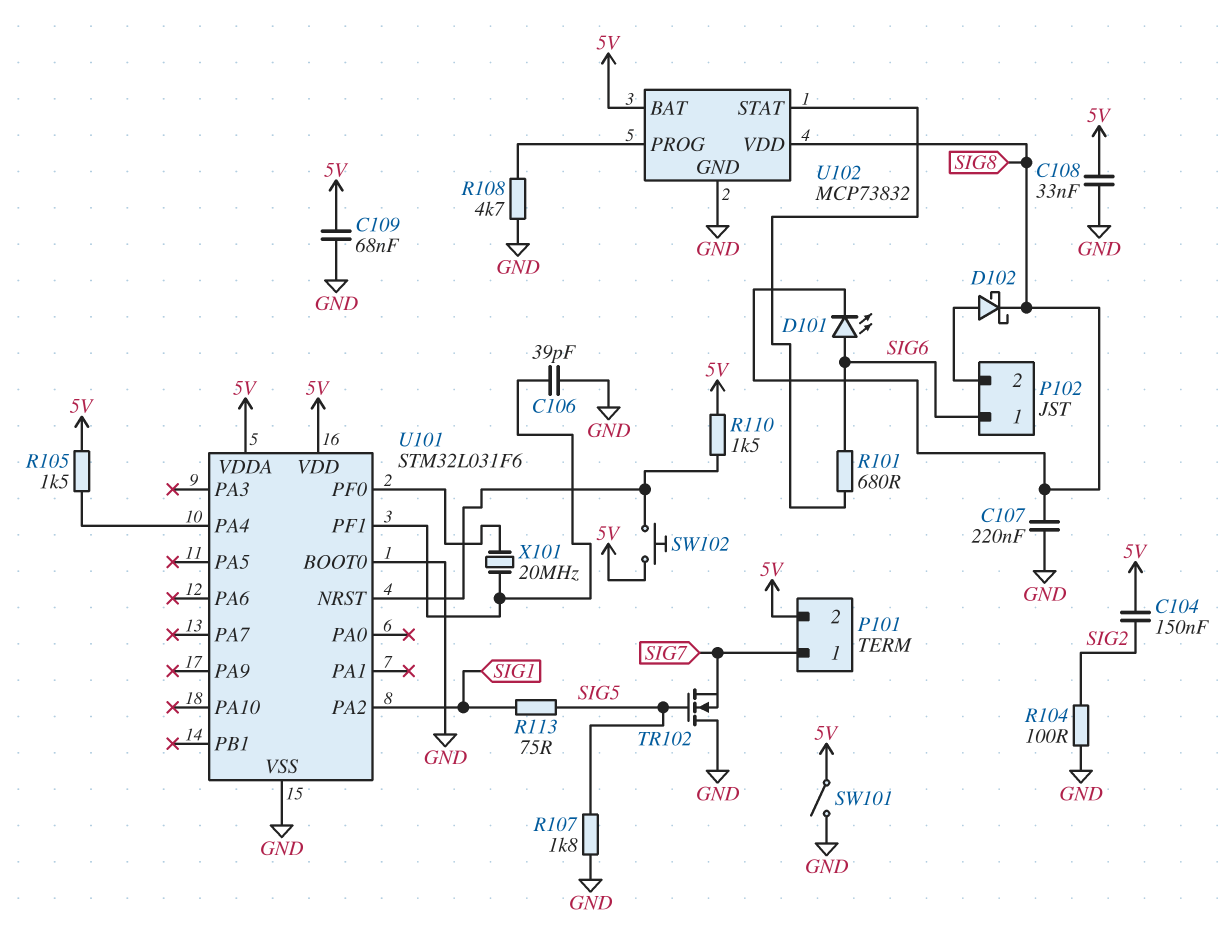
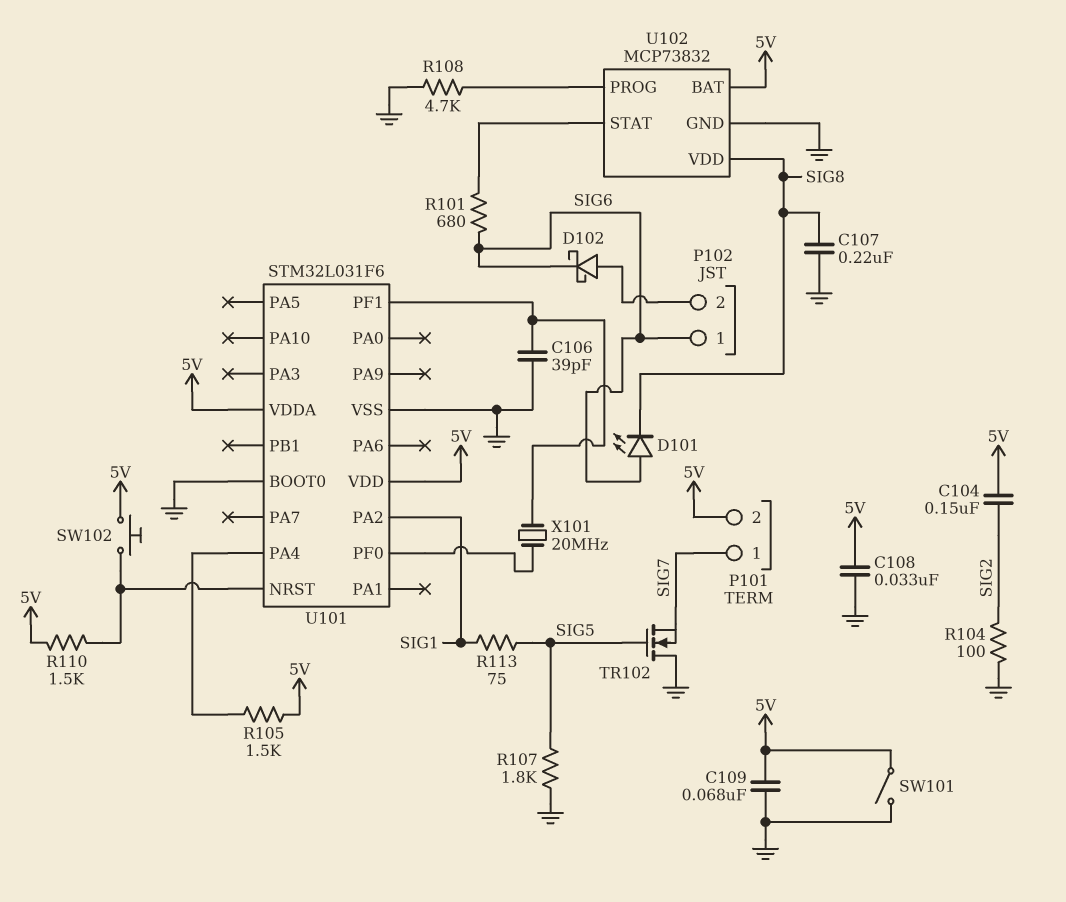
D102: schottky (A P102/2, K SIG8) -> schottky (A P102/2, K SIG6)

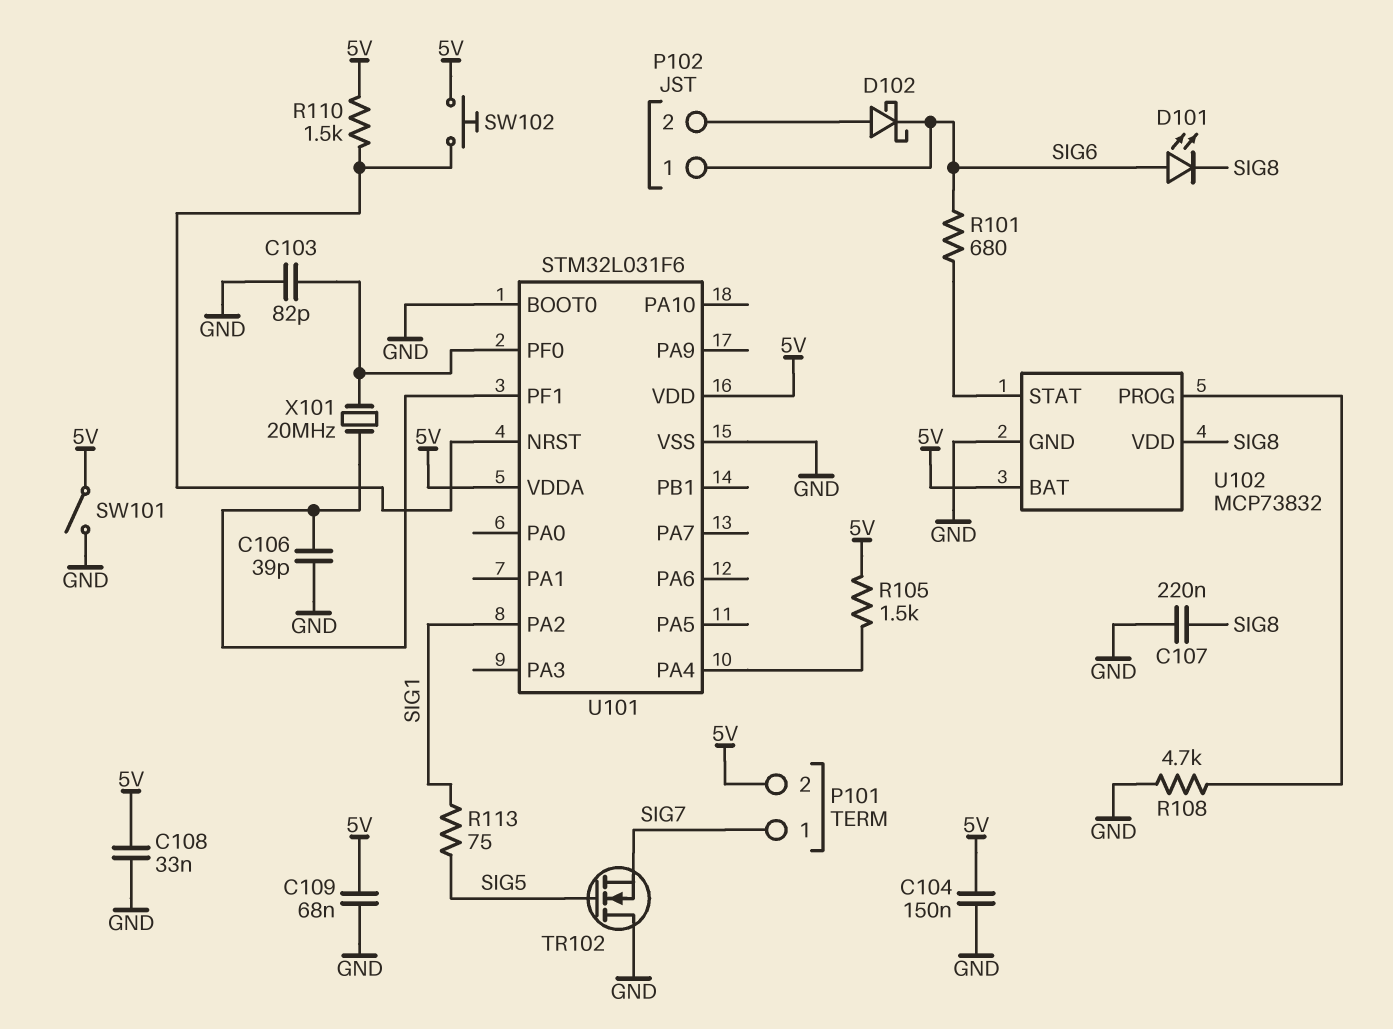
C103: none -> 82pF (GND, U101/PF0)
C104: 150nF (5V, SIG2) -> 150nF (5V, GND)
R104: 100 (GND, SIG2) -> none
R107: 1.8k (GND, SIG5) -> none

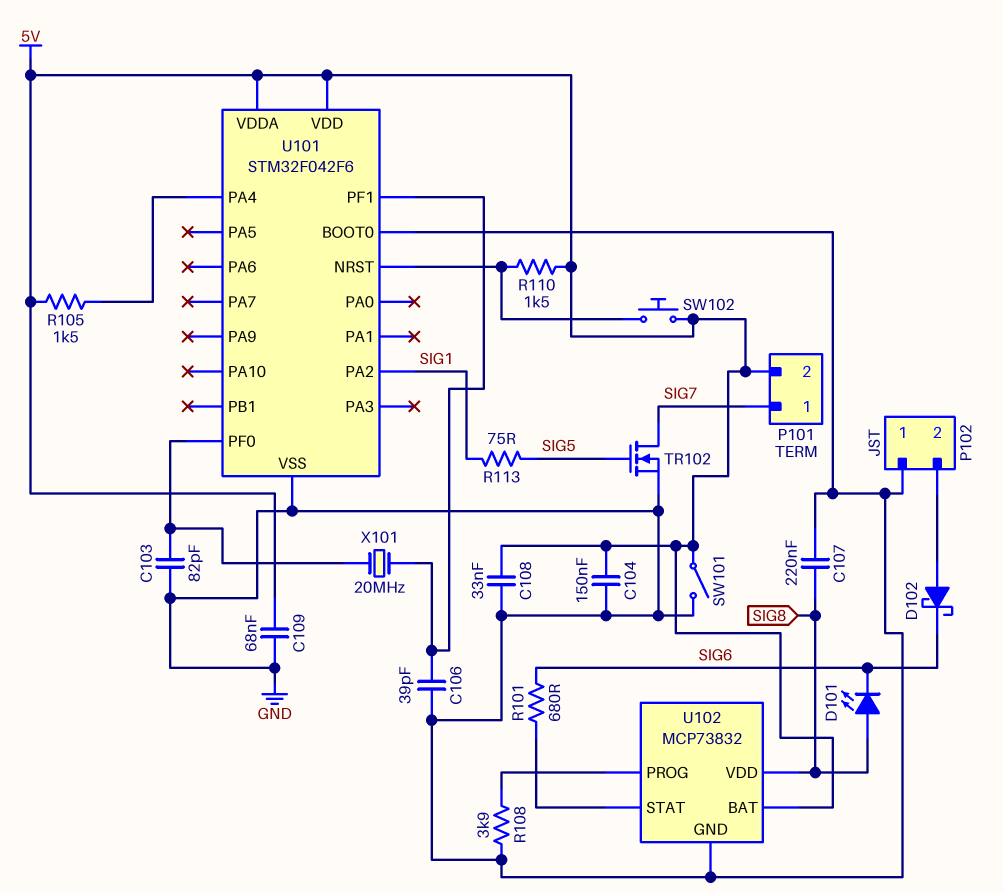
D101: LED (A SIG6, K SIG8) -> LED (A SIG8, K SIG6)
P102 pin 1: SIG6 -> GND
R108: 4.7k (GND, U102/PROG) -> 3.9k (GND, U102/PROG)
TR102: NMOS (G SIG5, D GND, S SIG7) -> NMOS (G SIG5, D SIG7, S GND)
U101: STM32L031F6 -> STM32F042F6

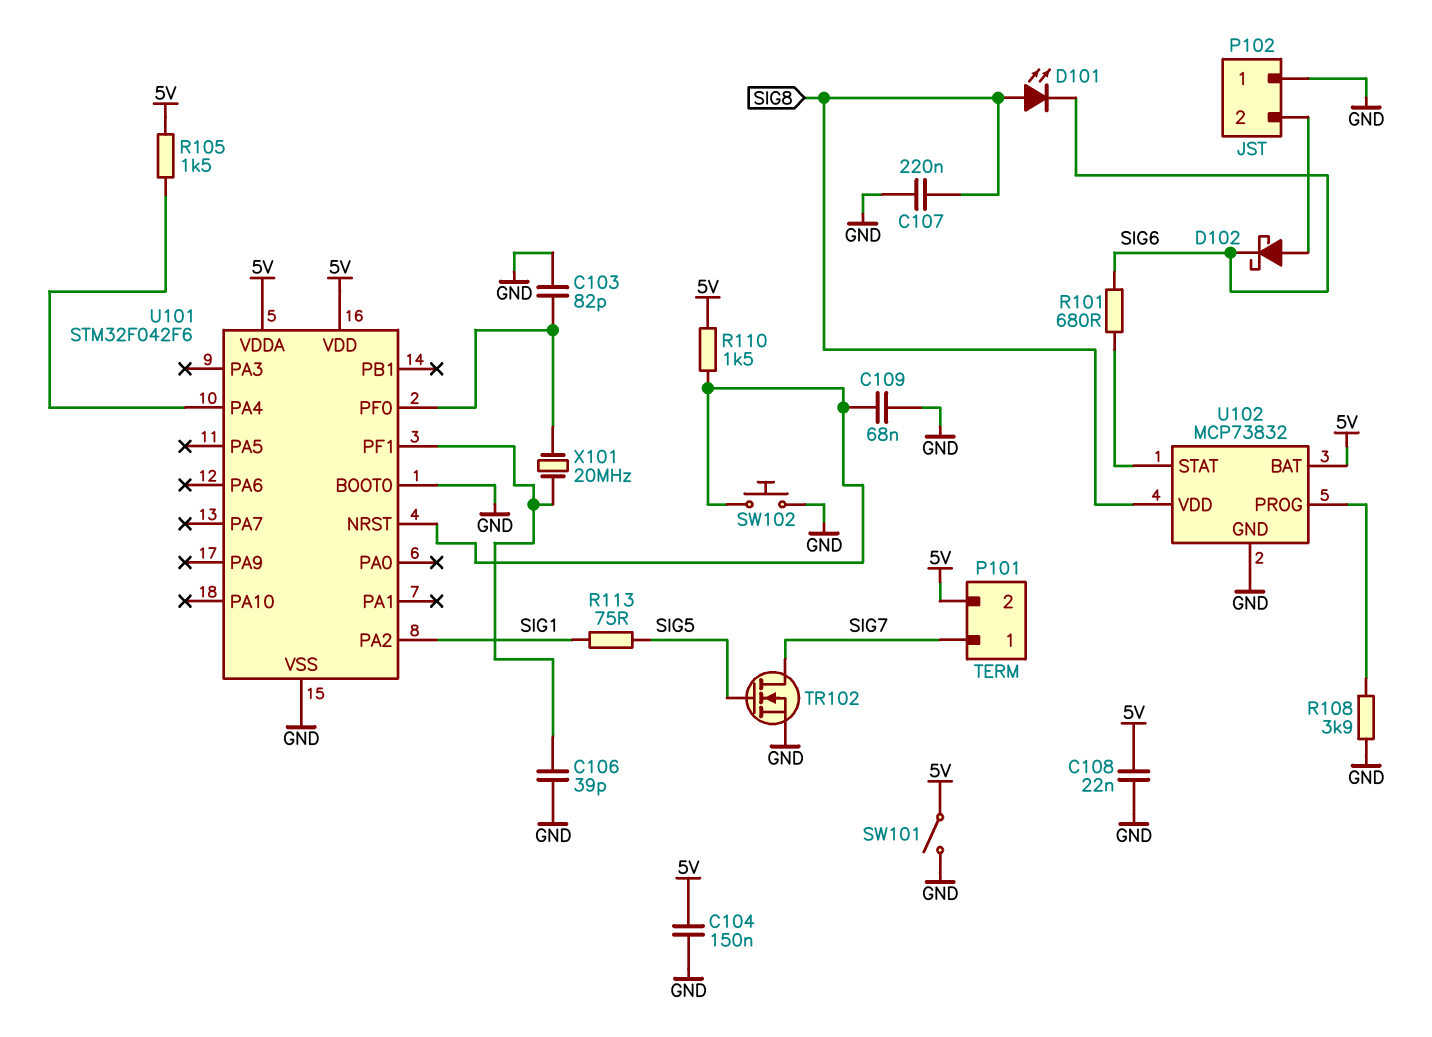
C108: 33nF (5V, GND) -> 22nF (5V, GND)
C109: 68nF (5V, GND) -> 68nF (GND, U101/NRST)
SW102: button (5V, U101/NRST) -> button (GND, U101/NRST)

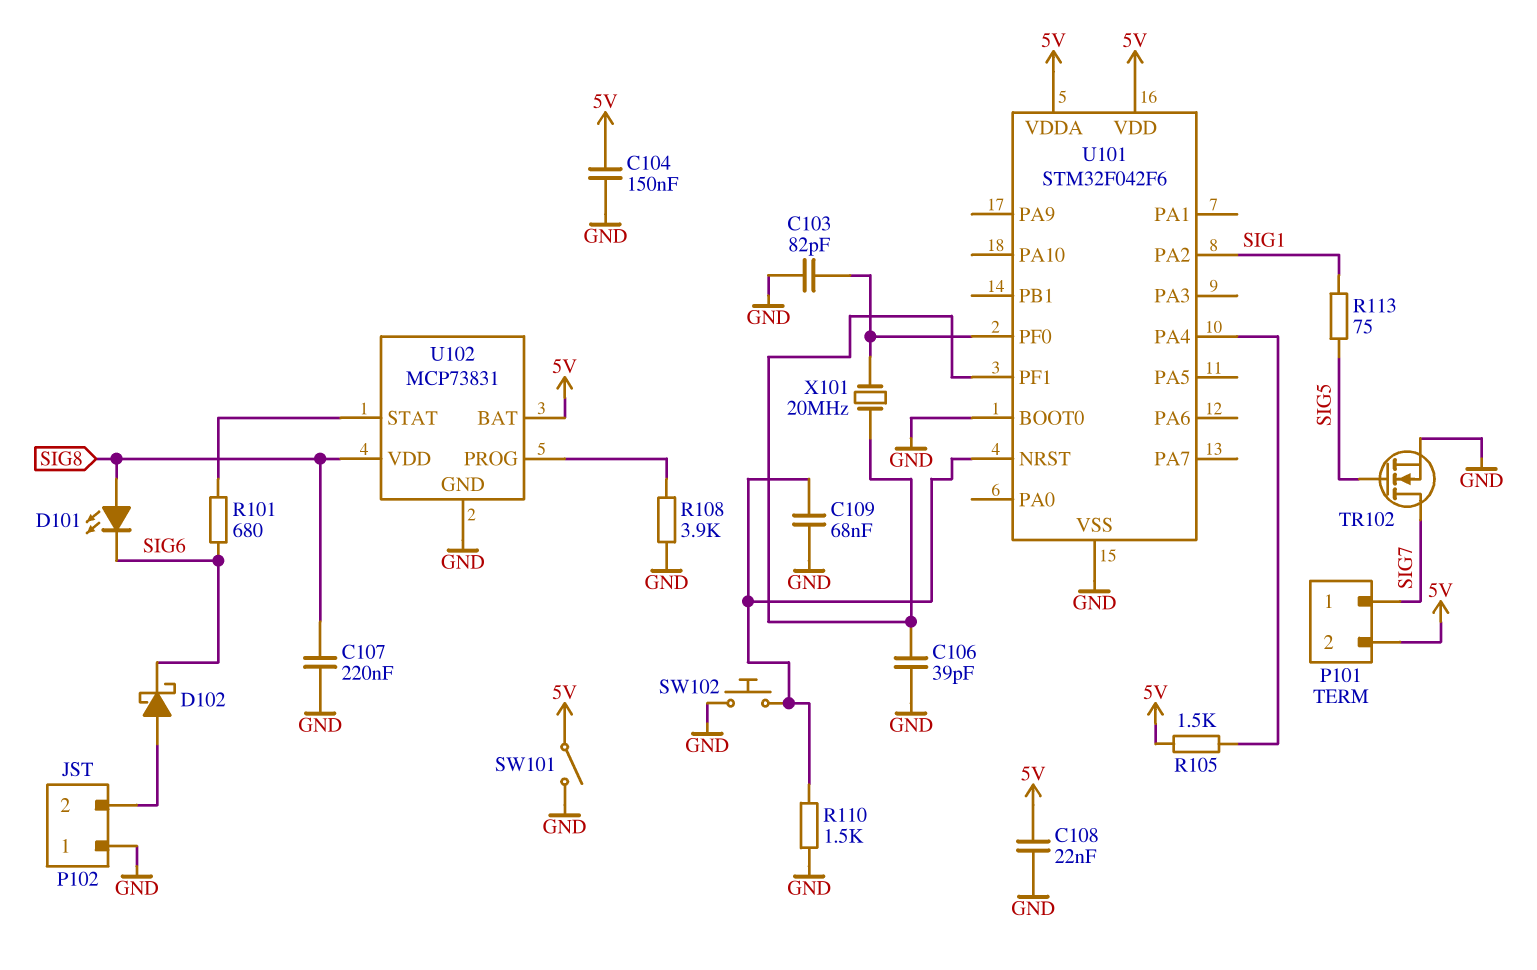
R110: 1.5k (5V, U101/NRST) -> 1.5k (GND, U101/NRST)
U102: MCP73832 -> MCP73831

